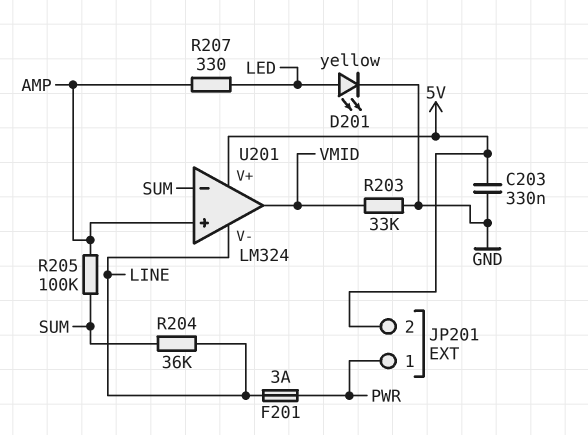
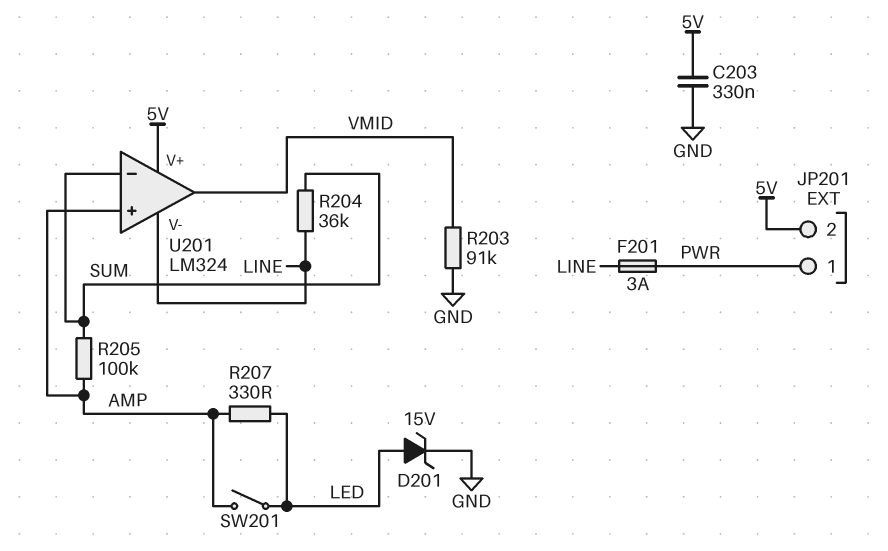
D201: LED yellow (A LED, K GND) -> zener 15V (A LED, K GND)
R203: 33k (GND, VMID) -> 91k (GND, VMID)
SW201: none -> switch (AMP, LED)

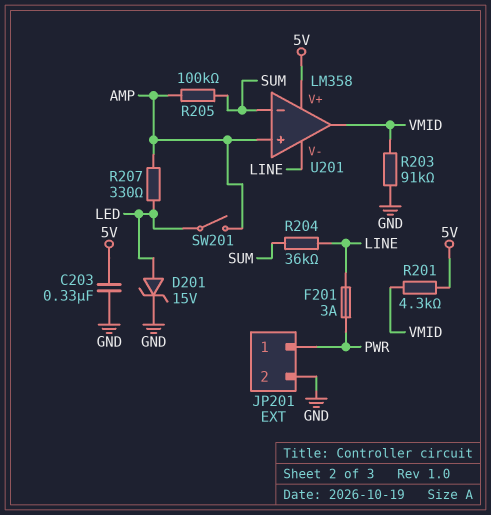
JP201 pin 2: 5V -> GND
R201: none -> 4.3k (5V, VMID)
U201: LM324 -> LM358

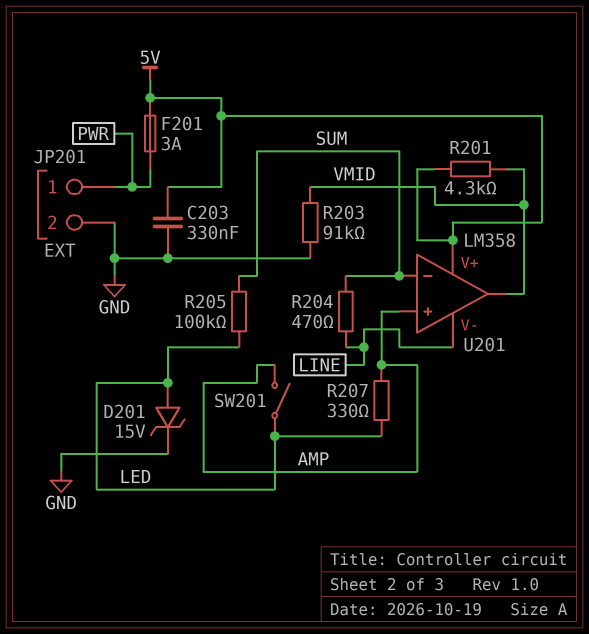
F201: 3A (LINE, PWR) -> 3A (5V, PWR)
R204: 36k (LINE, SUM) -> 470 (LINE, SUM)
R205: 100k (AMP, SUM) -> 100k (LED, SUM)

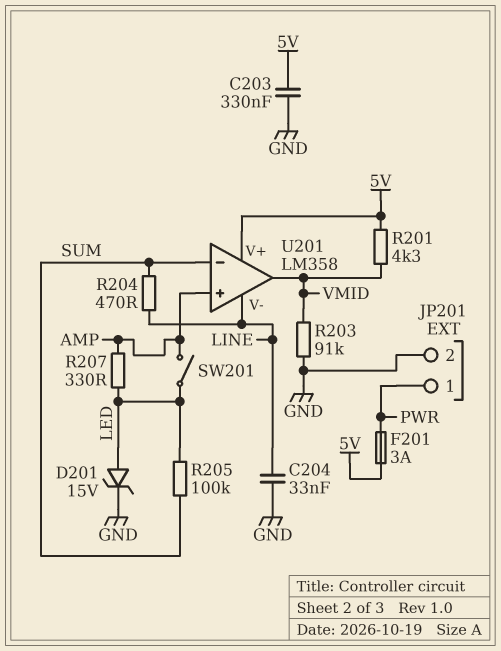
C204: none -> 33nF (GND, LINE)

